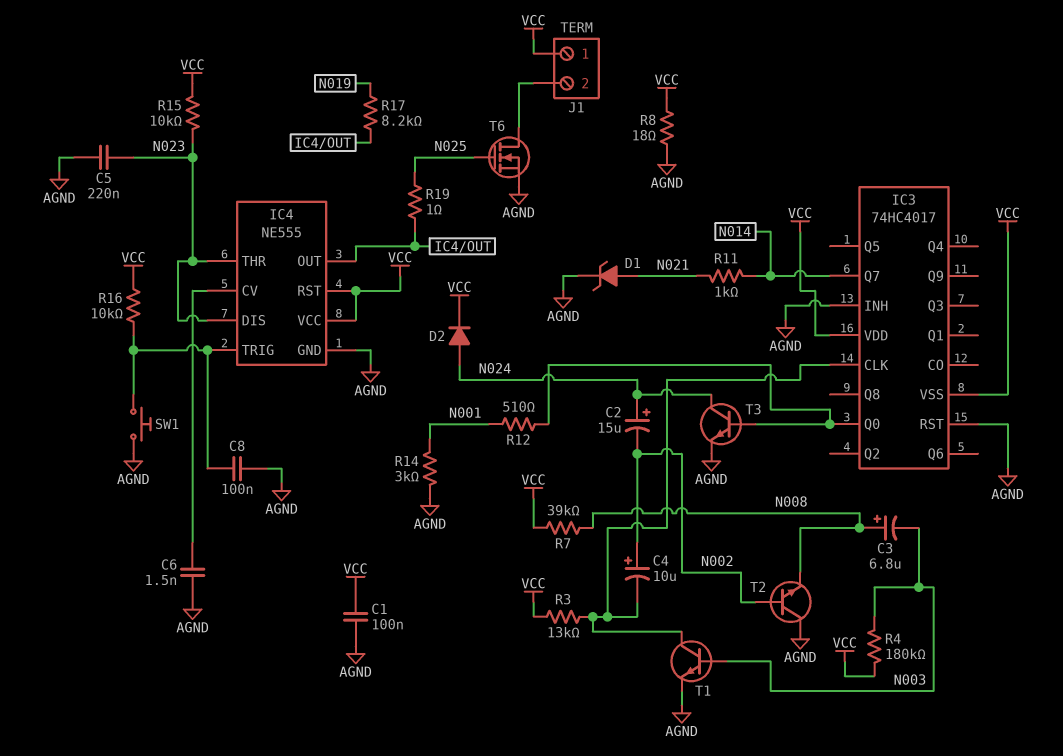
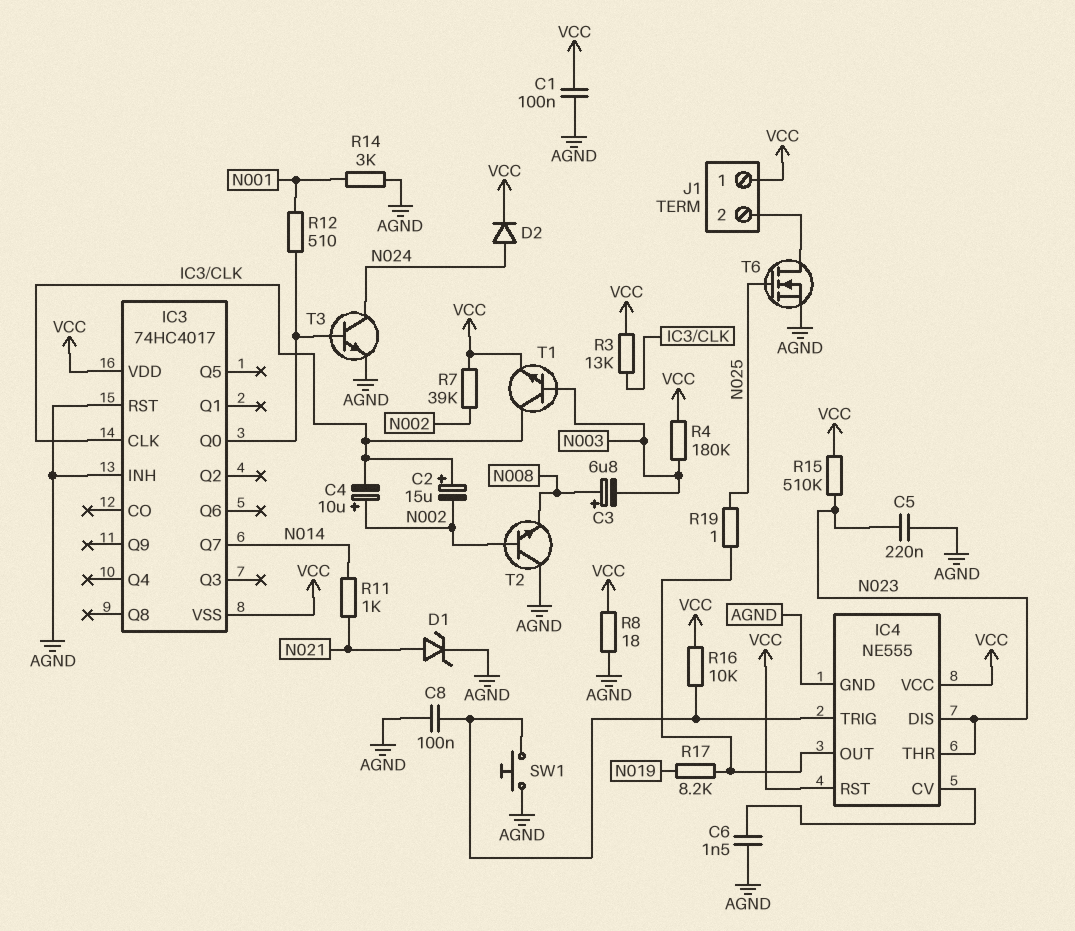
C2: 15uF (plus N024, minus N002) -> 15uF (plus IC3/CLK, minus N002)
R7: 39k (N008, VCC) -> 39k (N002, VCC)
R15: 10k (N023, VCC) -> 510k (N023, VCC)
T1: NPN (B N003, C IC3/CLK, E AGND) -> NPN (B N003, C IC3/CLK, E VCC)

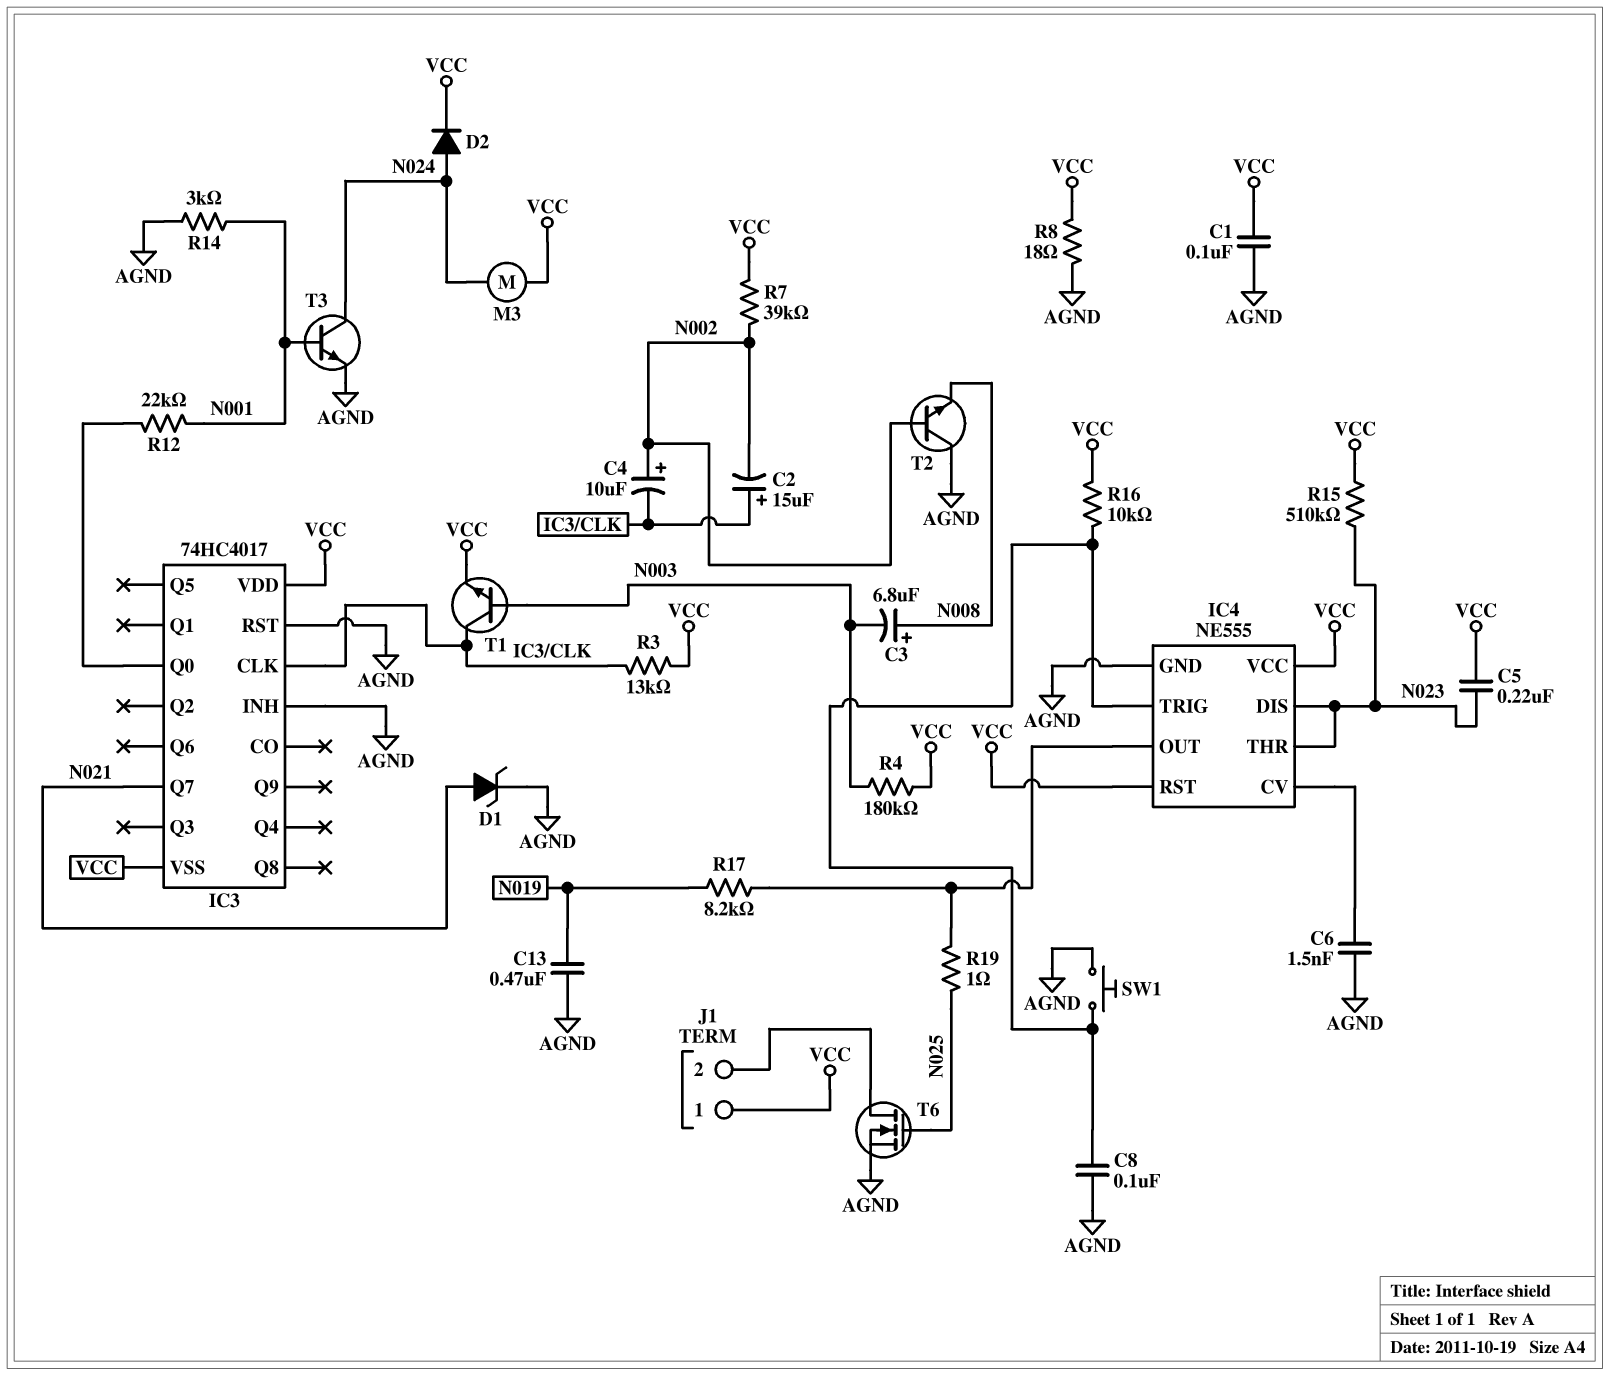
C5: 220nF (AGND, N023) -> 220nF (N023, VCC)
C13: none -> 470nF (AGND, N019)
IC3 pin Q7: N014 -> N021
M3: none -> motor (N024, VCC)
R11: 1k (N014, N021) -> none
R12: 510 (IC3/Q0, N001) -> 22k (IC3/Q0, N001)
T3: NPN (B IC3/Q0, C N024, E AGND) -> NPN (B N001, C N024, E AGND)

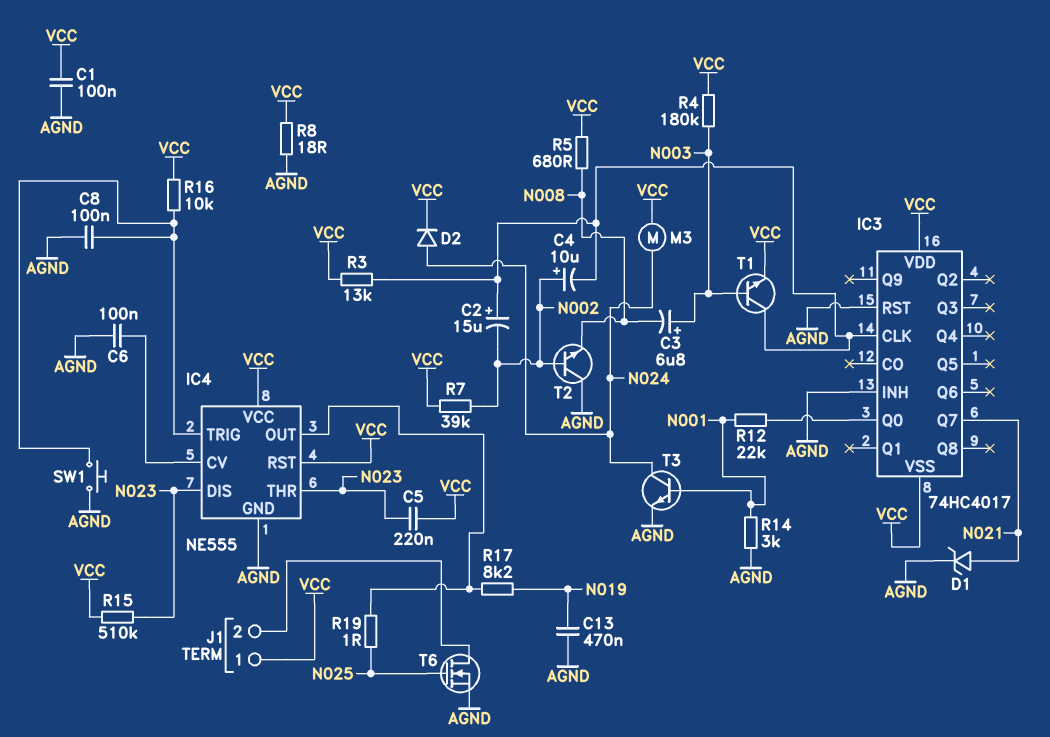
C3: 6.8uF (plus N008, minus N003) -> 6.8uF (plus N003, minus N008)
C6: 1.5nF (AGND, IC4/CV) -> 100nF (AGND, IC4/CV)
R5: none -> 680 (N008, VCC)

